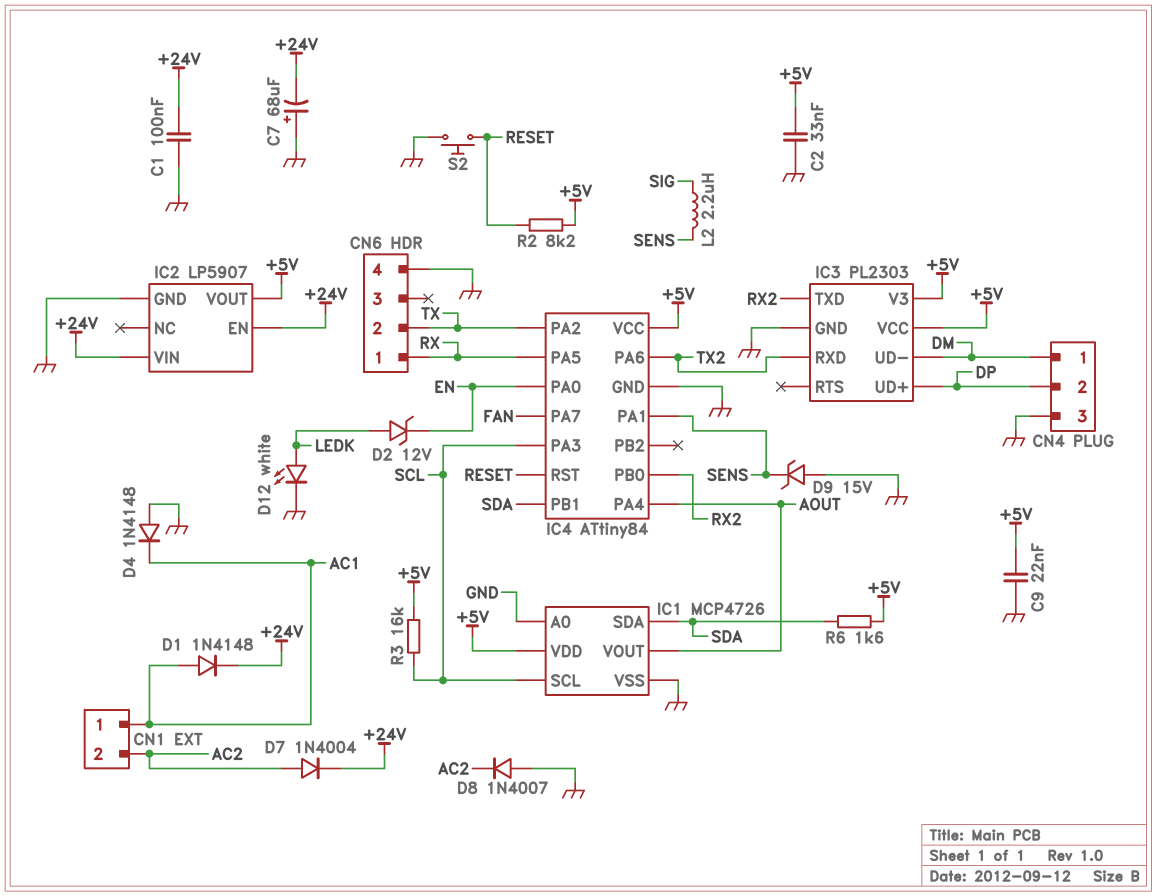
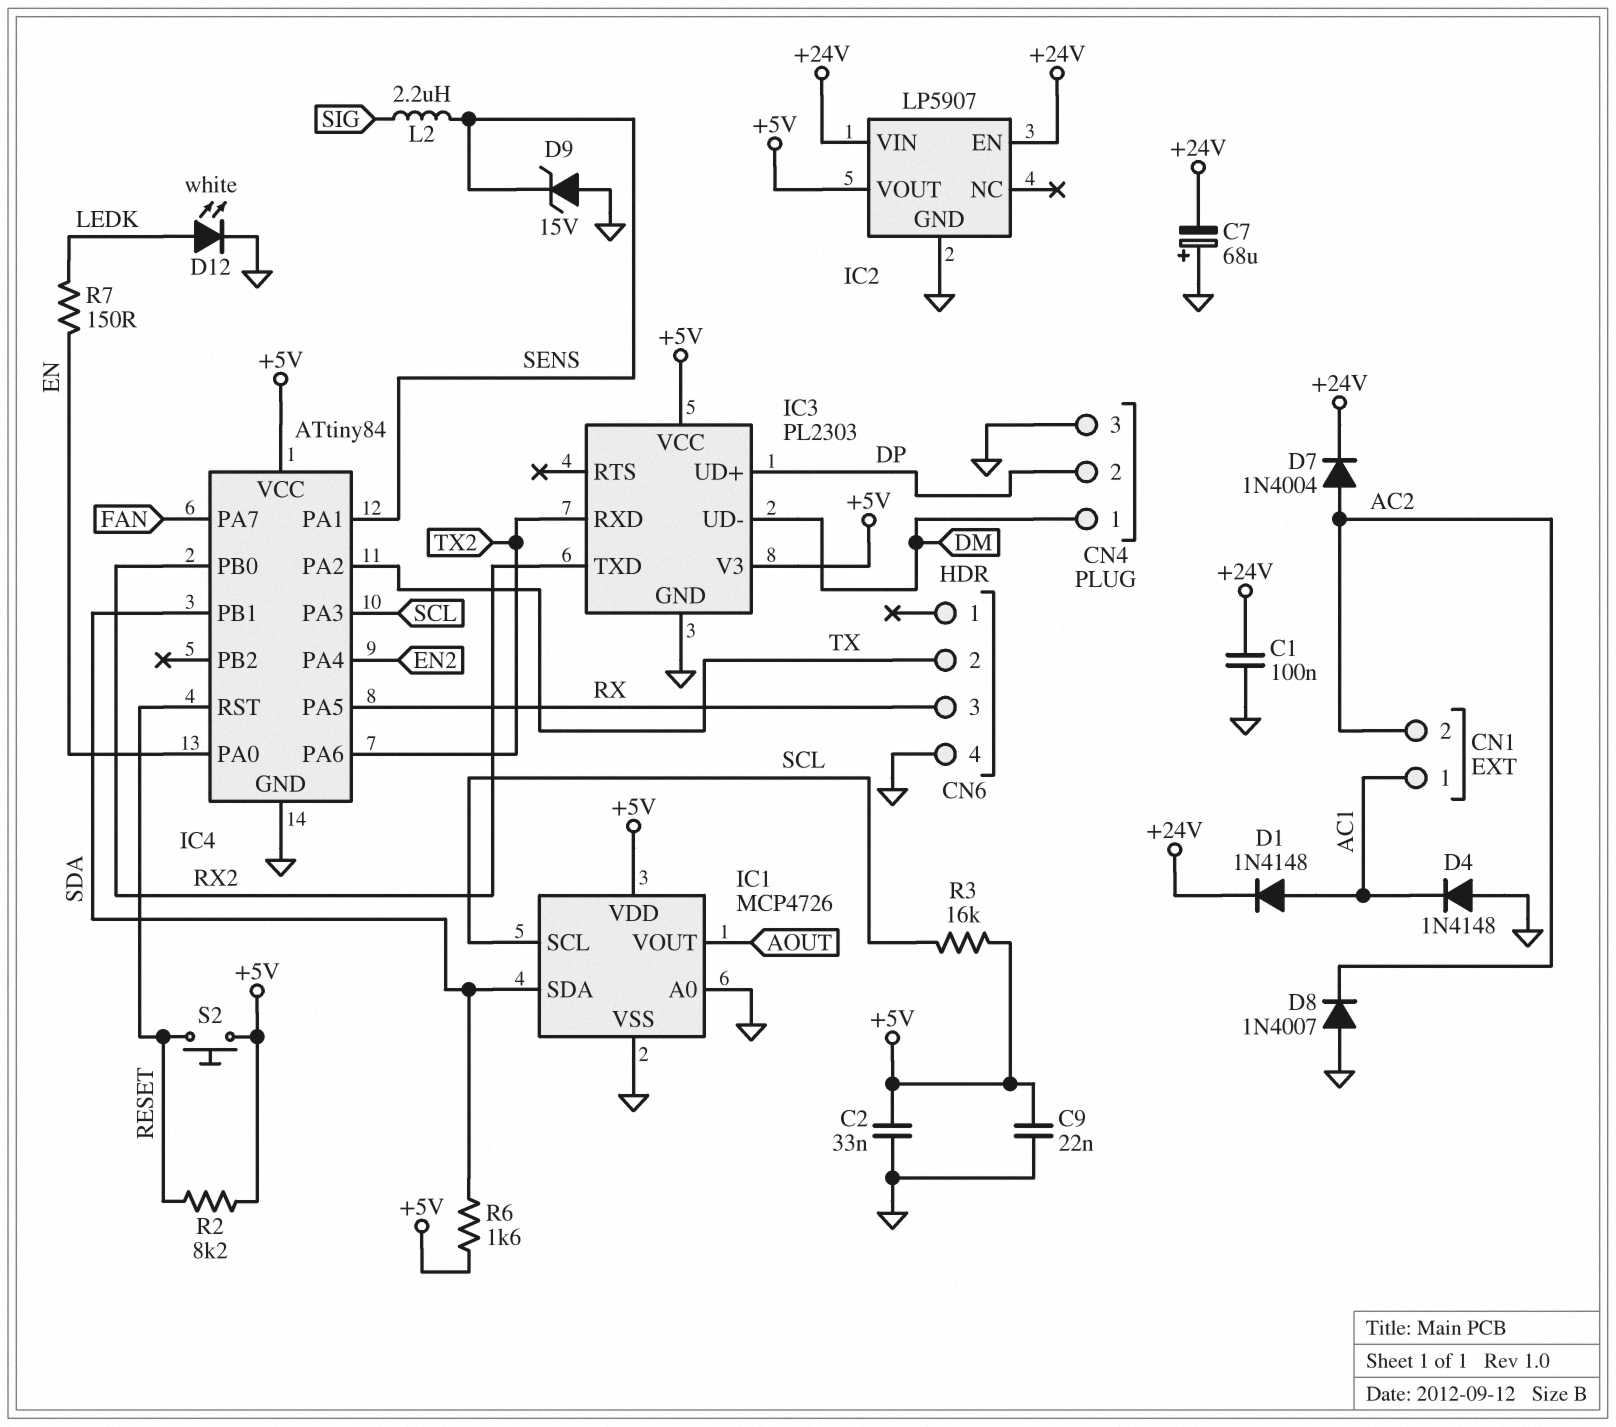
CN6 pin 1: RX -> none
CN6 pin 3: none -> RX
D2: zener 12V (A LEDK, K EN) -> none
IC4 pin PA4: AOUT -> EN2
R7: none -> 150 (EN, LEDK)
S2: button (GND, RESET) -> button (+5V, RESET)

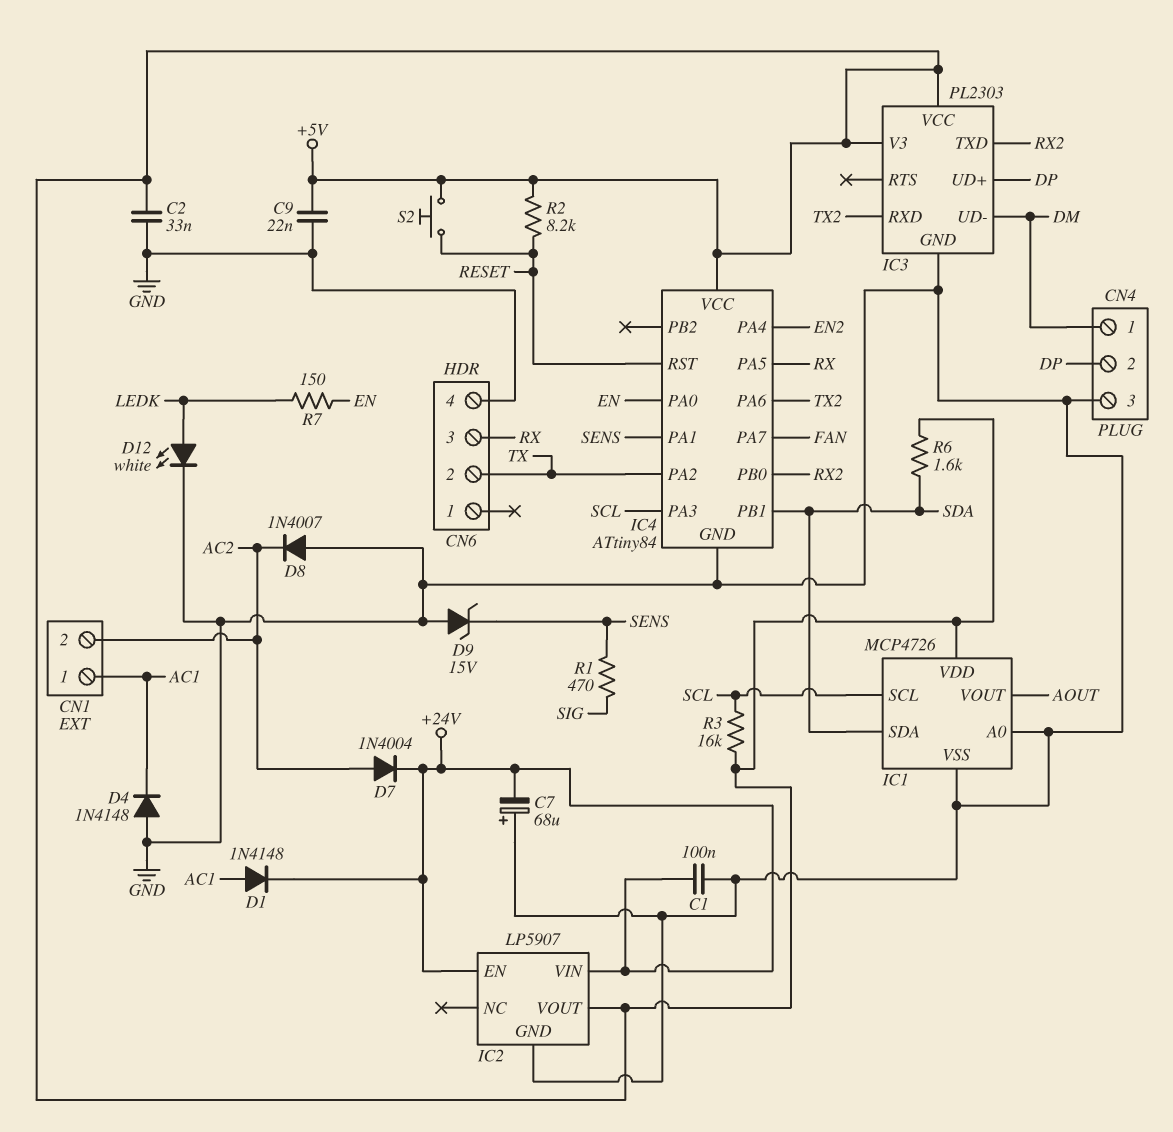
L2: 2.2uH (SENS, SIG) -> none
R1: none -> 470 (SENS, SIG)

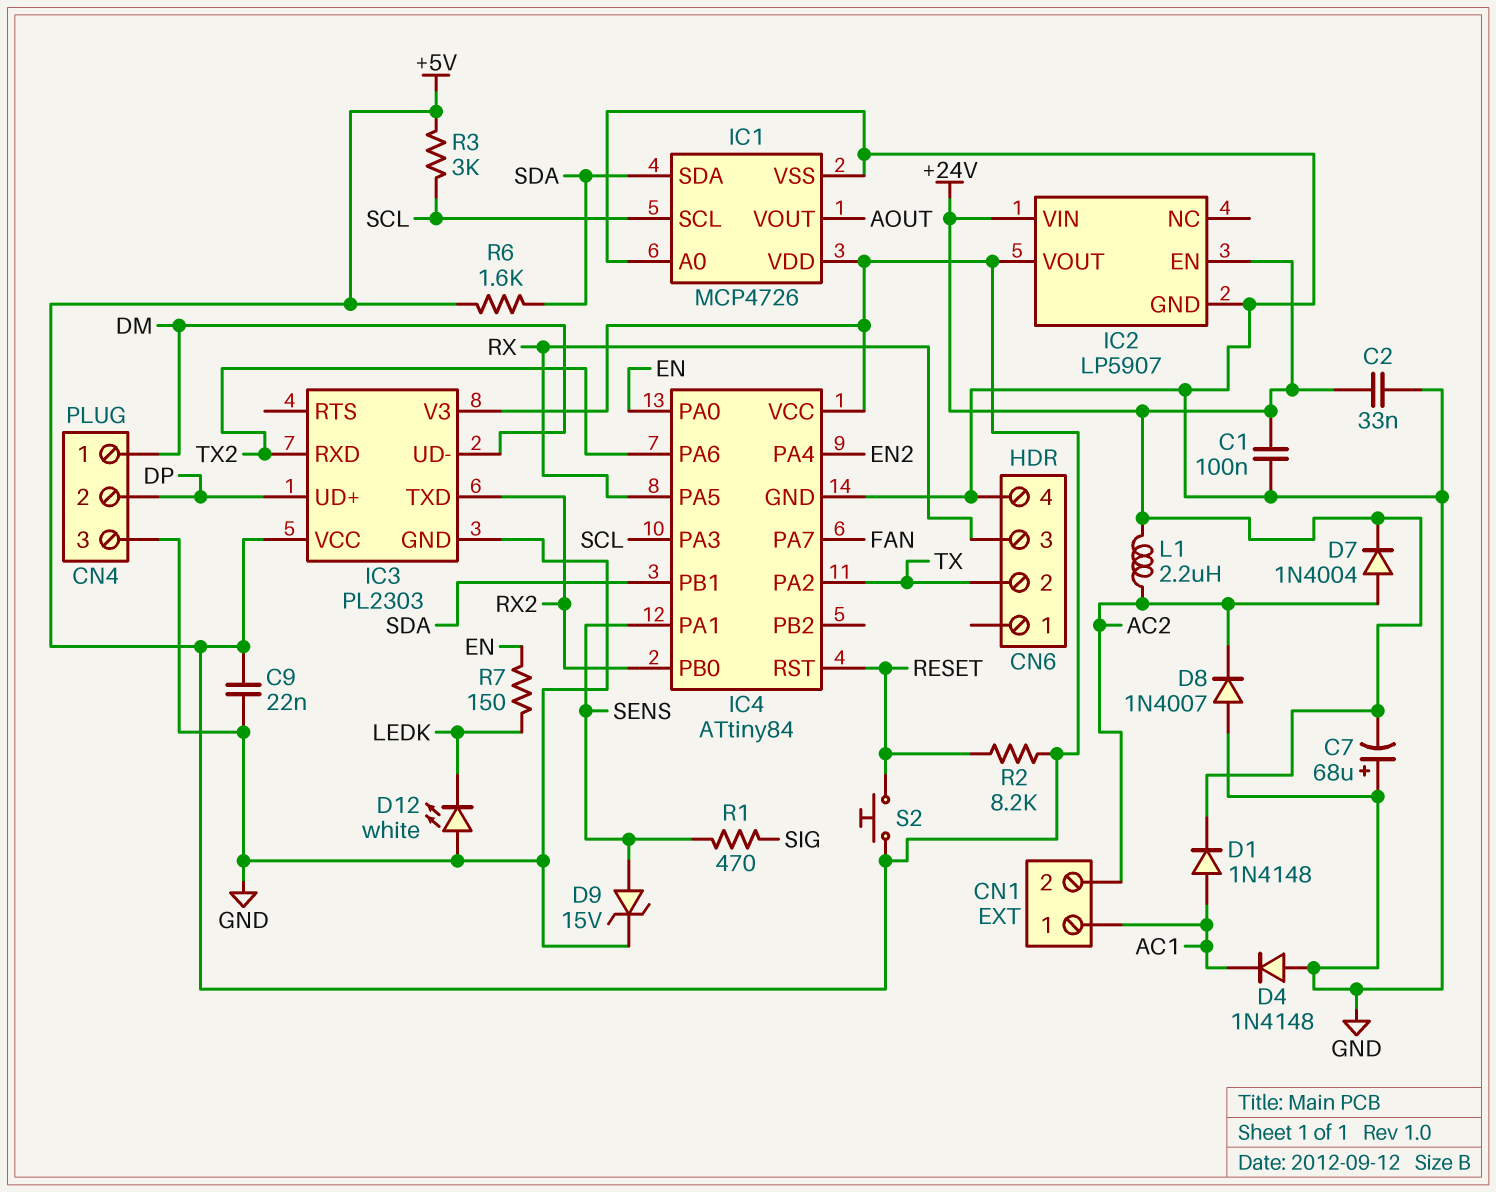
C2: 33nF (+5V, GND) -> 33nF (+24V, GND)
D9: zener 15V (A GND, K SENS) -> zener 15V (A SENS, K GND)
D12: LED white (A LEDK, K GND) -> LED white (A GND, K LEDK)
L1: none -> 2.2uH (+24V, AC2)
R3: 16k (+5V, SCL) -> 3k (+5V, SCL)

